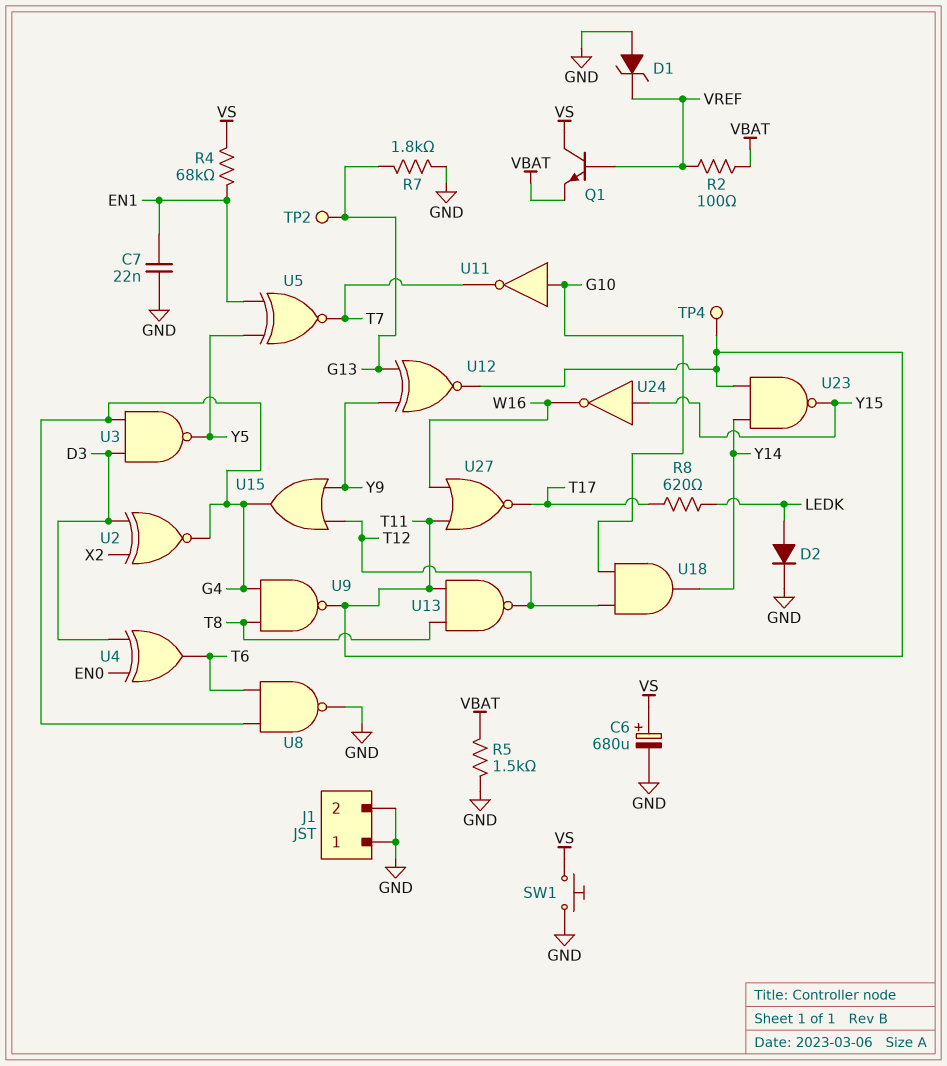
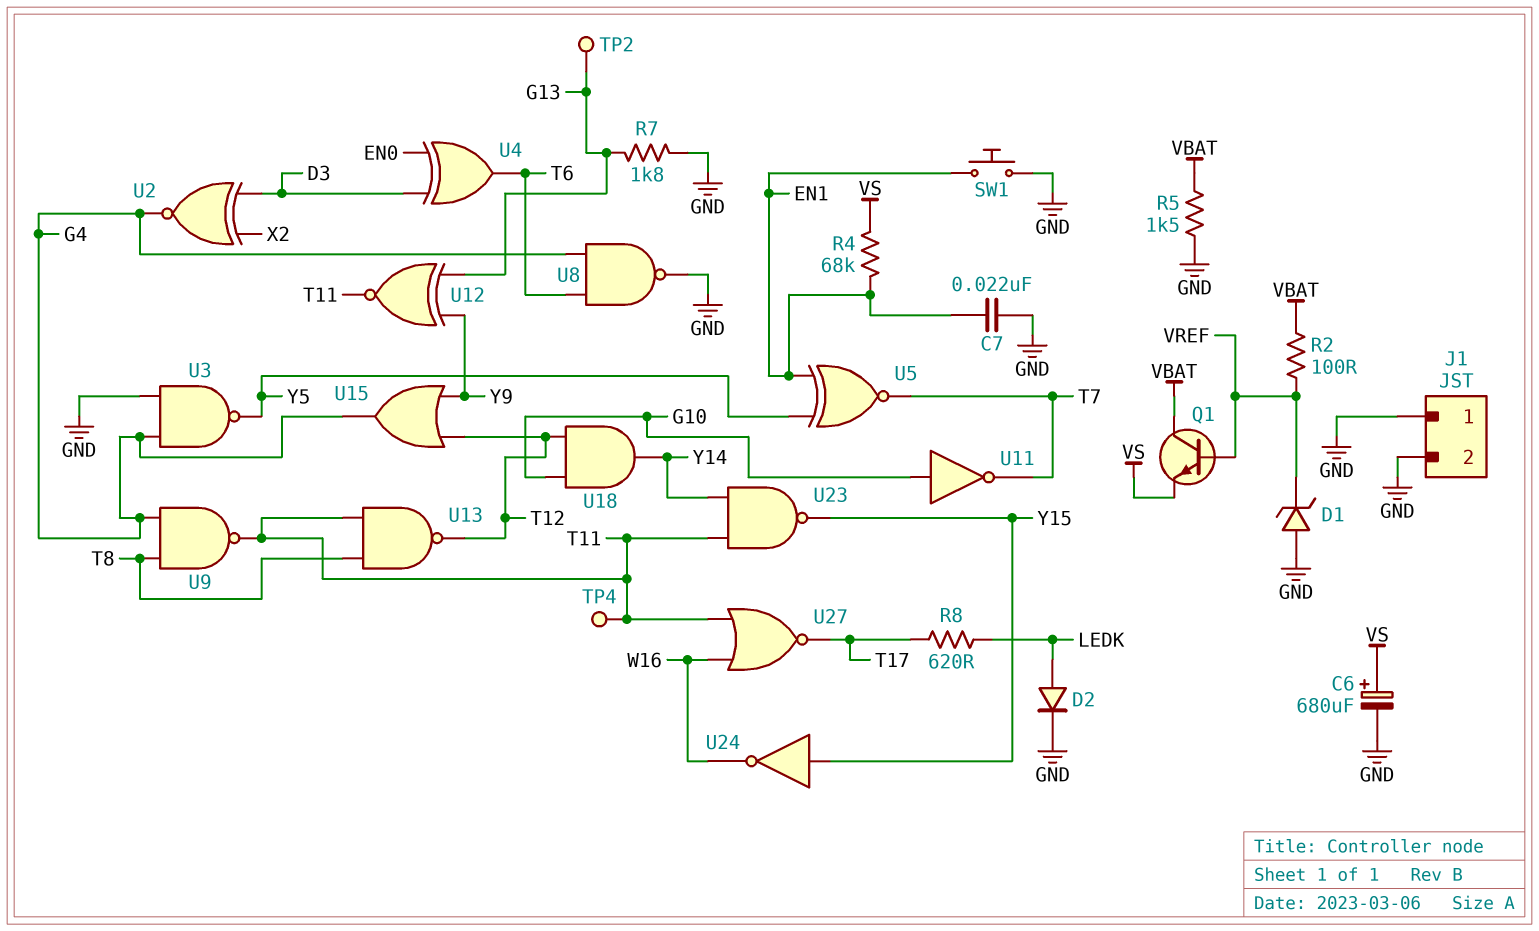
Q1: NPN (B VREF, C VS, E VBAT) -> NPN (B VREF, C VBAT, E VS)
SW1: button (GND, VS) -> button (EN1, GND)
U3: NAND (in D3, in G4, out Y5) -> NAND (in G4, in GND, out Y5)

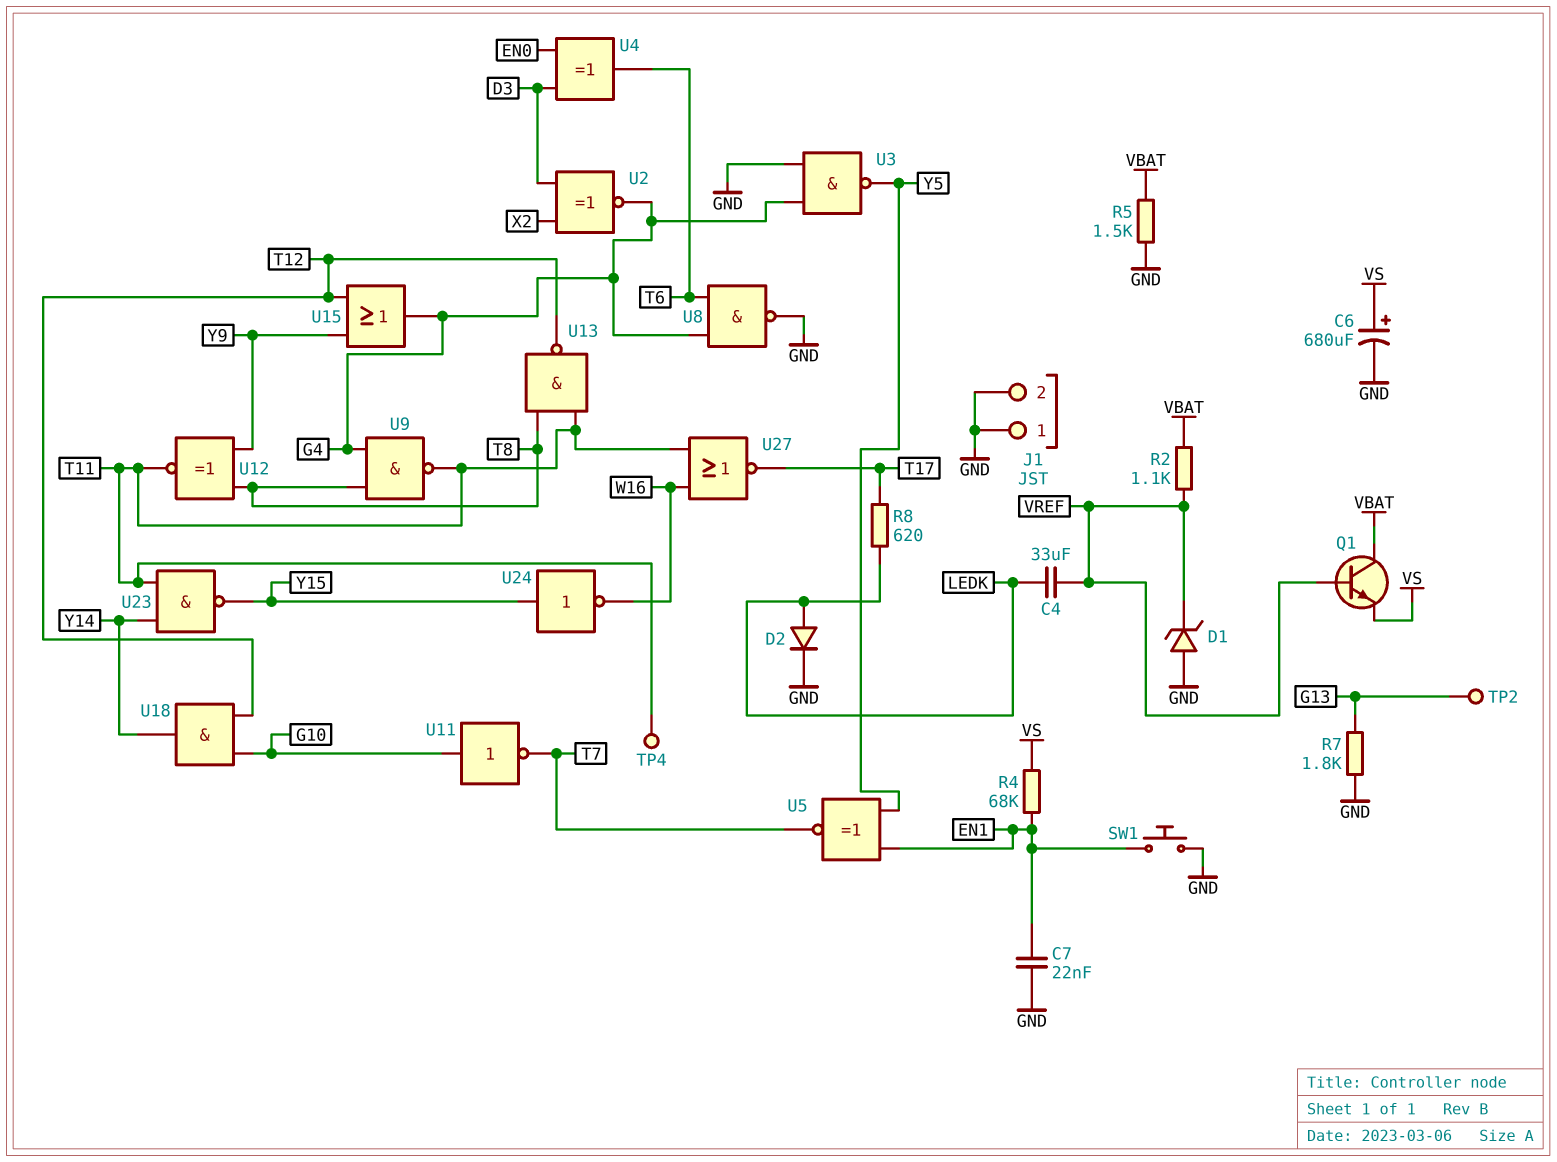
C4: none -> 33uF (LEDK, VREF)
R2: 100 (VBAT, VREF) -> 1.1k (VBAT, VREF)
U12: XNOR (in G13, in Y9, out T11) -> XNOR (in T8, in Y9, out T11)

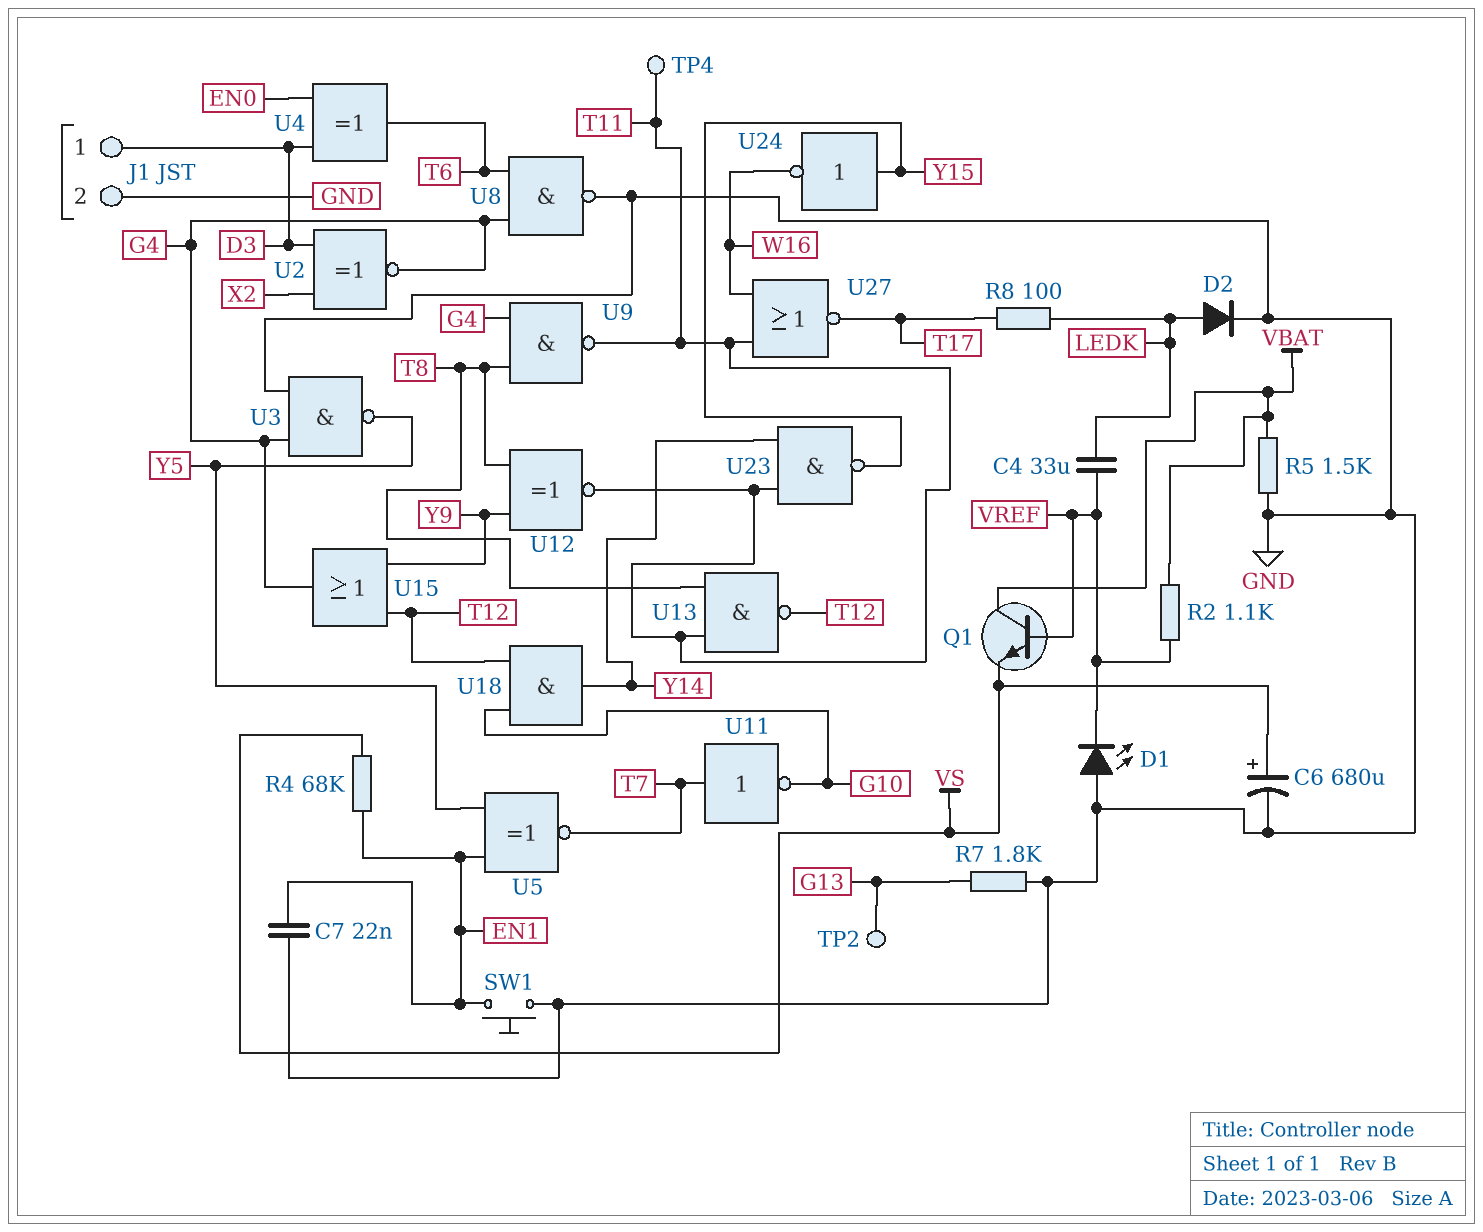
D1: zener (A GND, K VREF) -> LED (A GND, K VREF)
J1 pin 1: GND -> D3
R8: 620 (LEDK, T17) -> 100 (LEDK, T17)
U11: NOT (in G10, out T7) -> NOT (in T7, out G10)

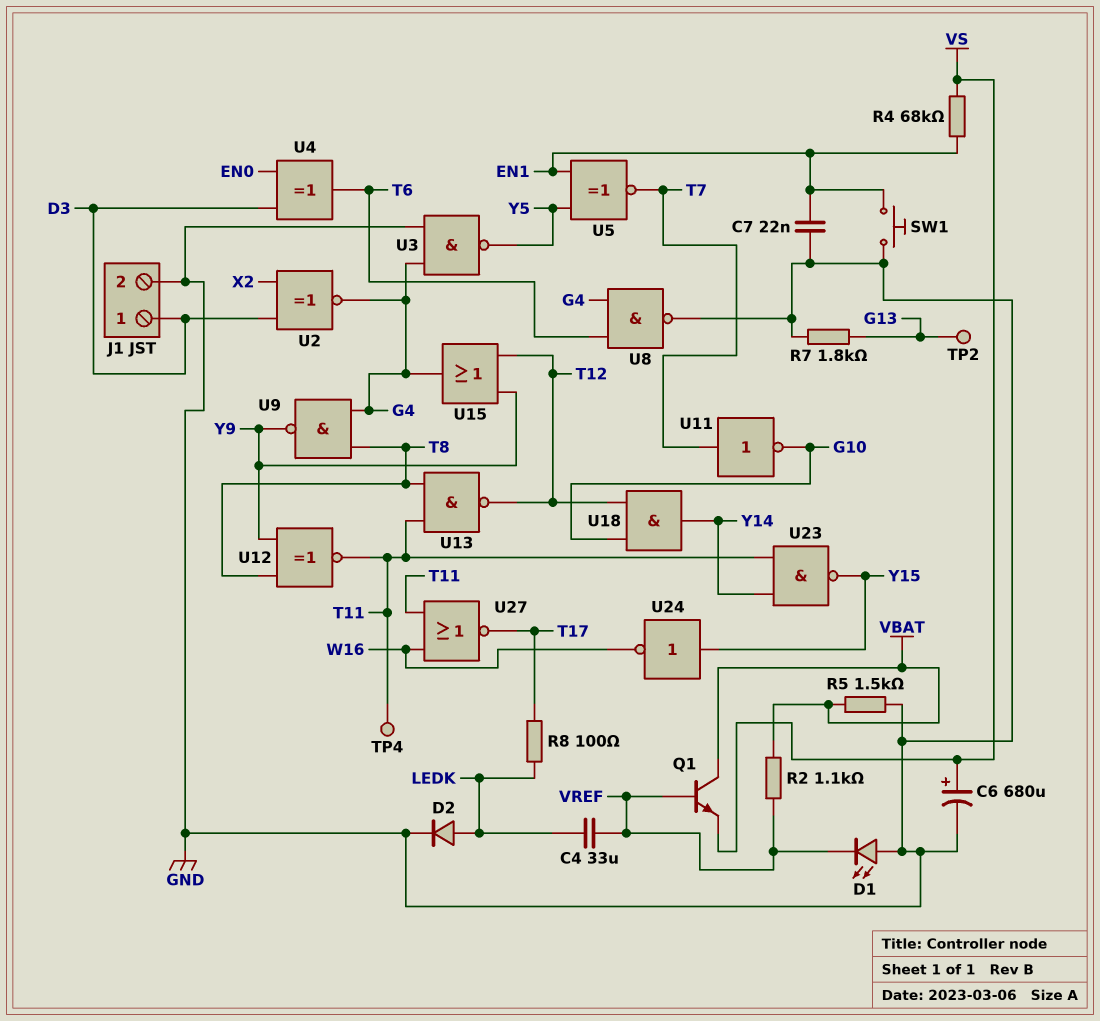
U9: NAND (in G4, in T8, out T11) -> NAND (in G4, in T8, out Y9)

